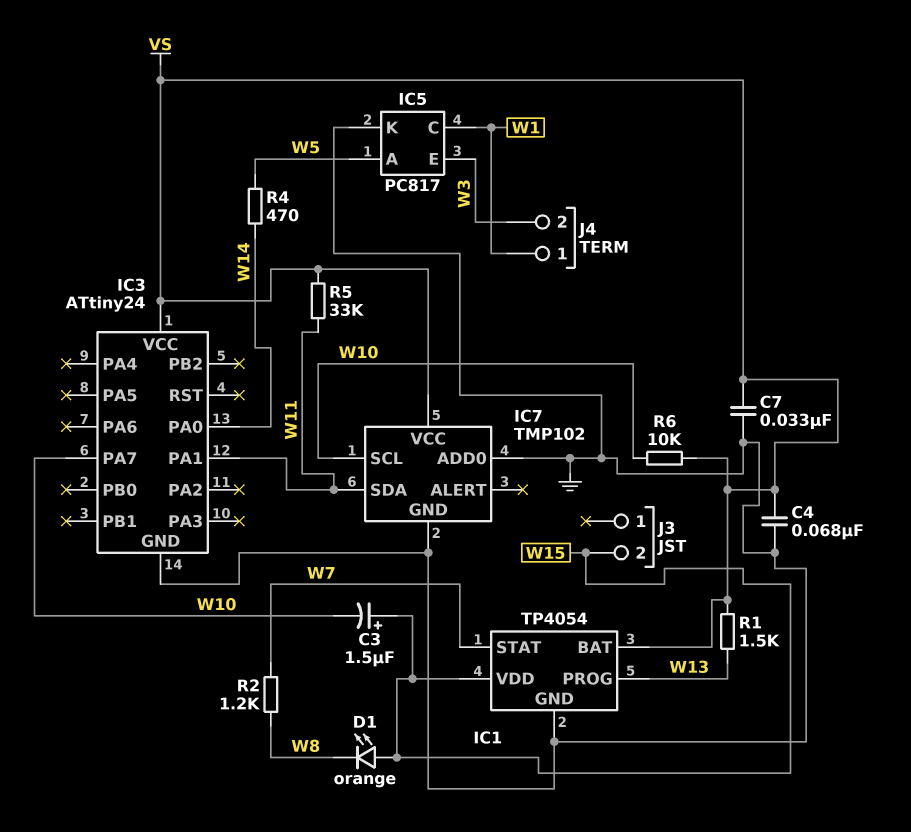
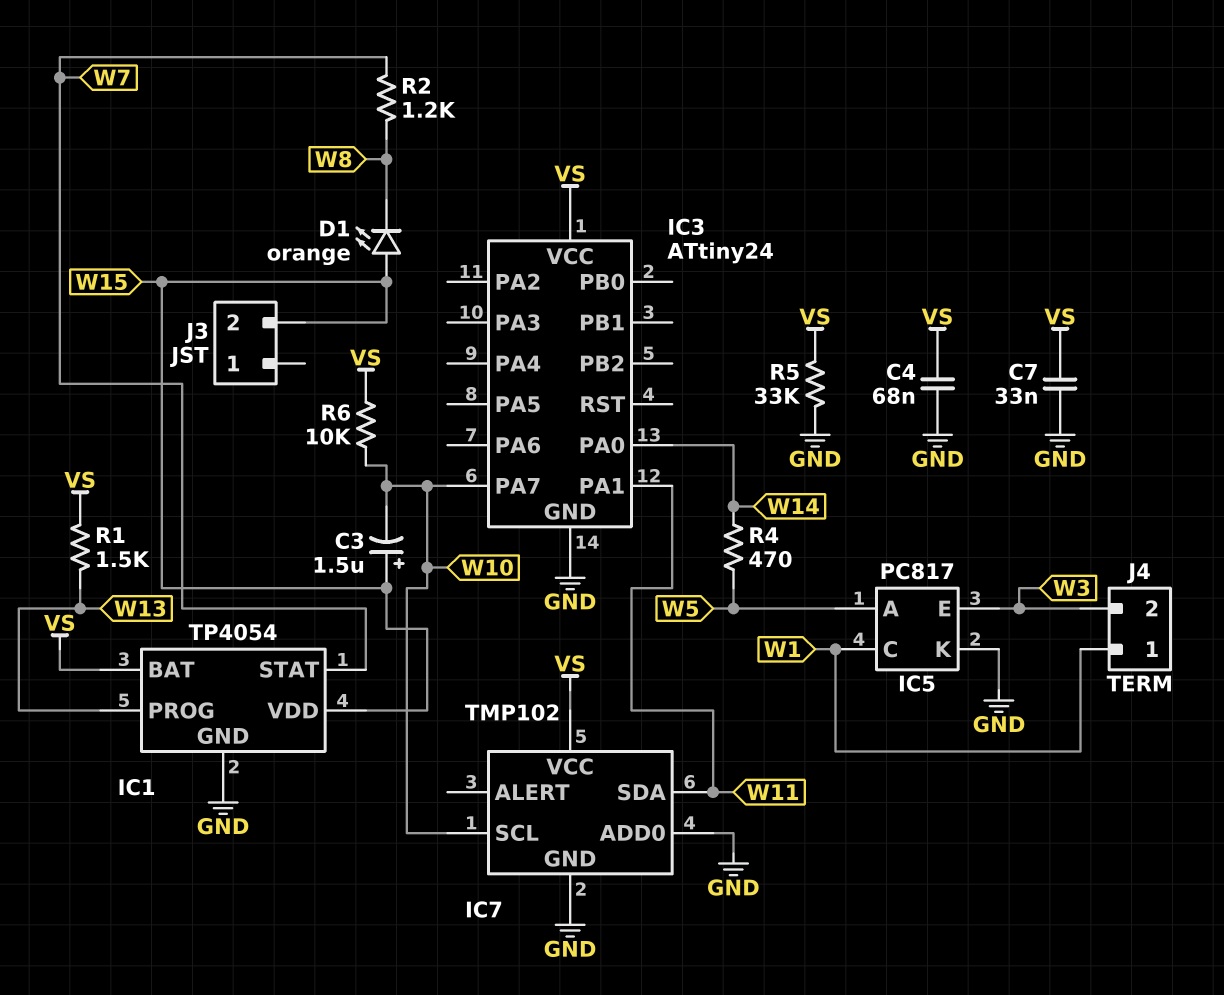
R5: 33k (VS, W11) -> 33k (GND, VS)

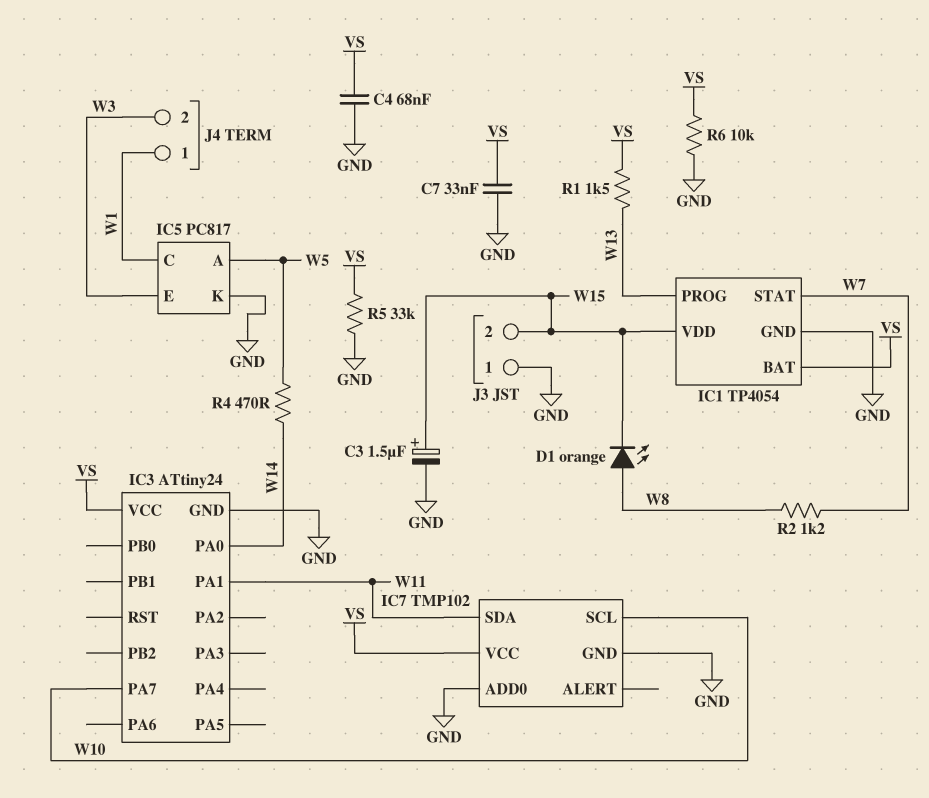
C3: 1.5uF (plus W15, minus W10) -> 1.5uF (plus W15, minus GND)
D1: LED orange (A W15, K W8) -> LED orange (A W8, K W15)
J3 pin 1: none -> GND
R6: 10k (VS, W10) -> 10k (GND, VS)

